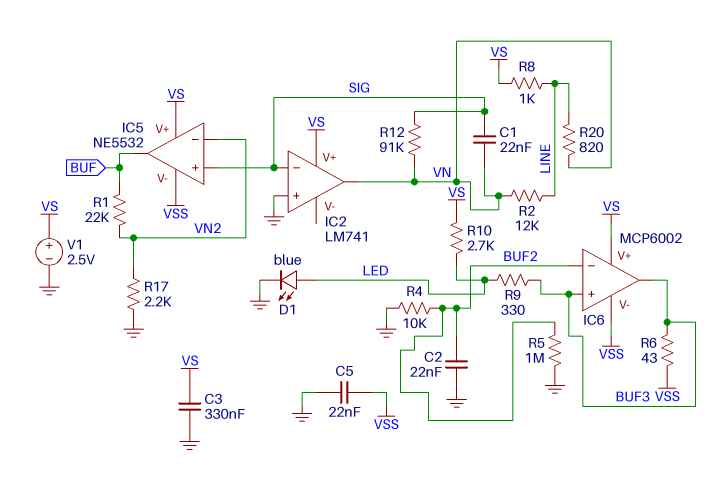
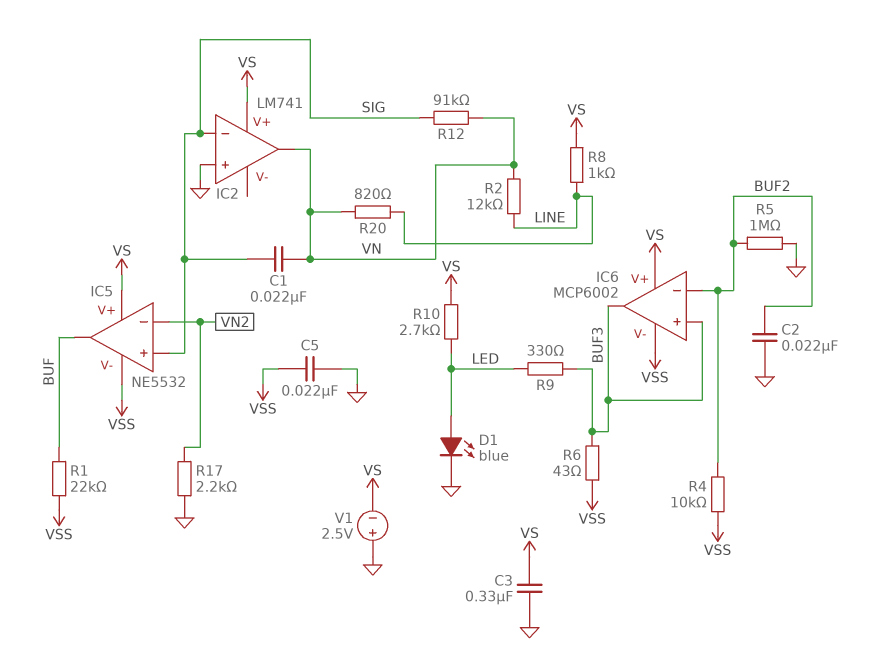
R1: 22k (BUF, VN2) -> 22k (BUF, VSS)
R4: 10k (BUF2, GND) -> 10k (BUF2, VSS)
V1: 2.5V (plus VS, minus GND) -> 2.5V (plus GND, minus VS)

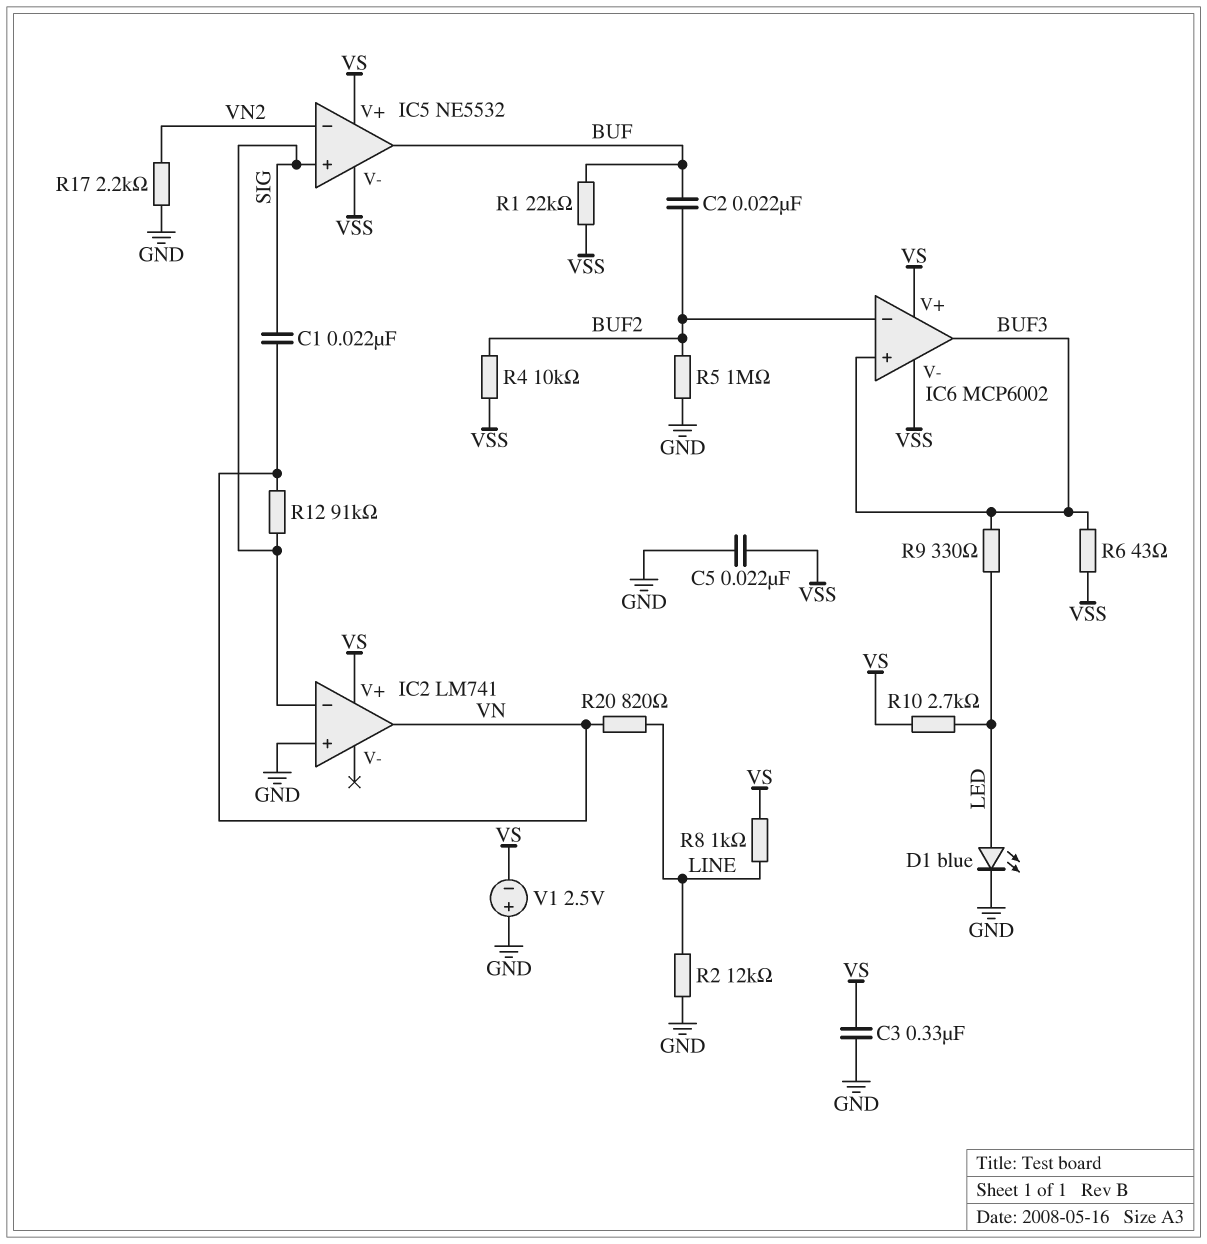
C2: 22nF (BUF2, GND) -> 22nF (BUF, BUF2)
R2: 12k (LINE, VN) -> 12k (GND, LINE)

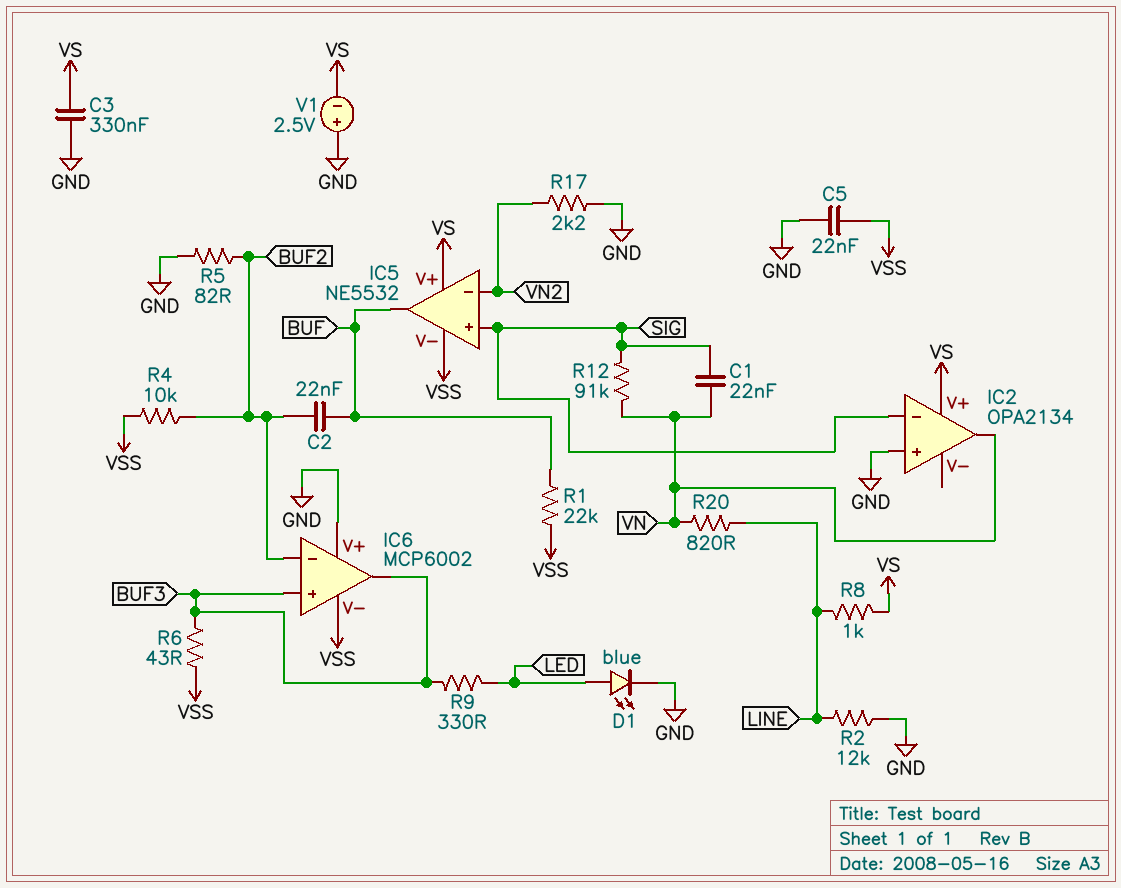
IC2: LM741 -> OPA2134
IC6 pin V+: VS -> GND
R5: 1M (BUF2, GND) -> 82 (BUF2, GND)
R10: 2.7k (LED, VS) -> none

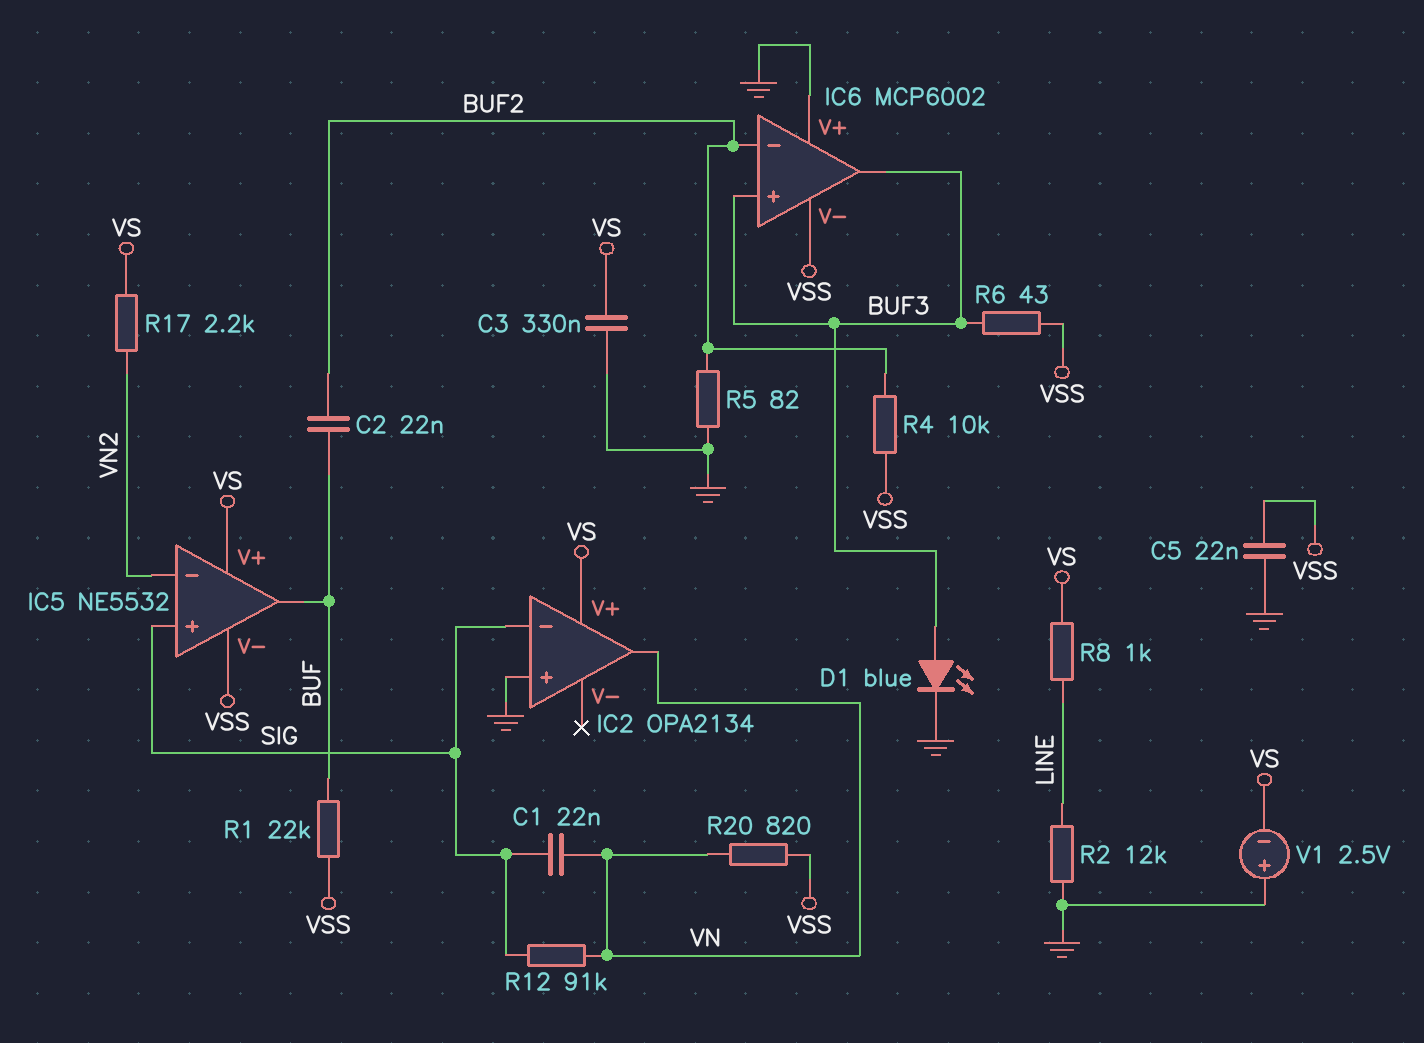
D1: LED blue (A LED, K GND) -> LED blue (A BUF3, K GND)
R9: 330 (BUF3, LED) -> none
R17: 2.2k (GND, VN2) -> 2.2k (VN2, VS)
R20: 820 (LINE, VN) -> 820 (VN, VSS)

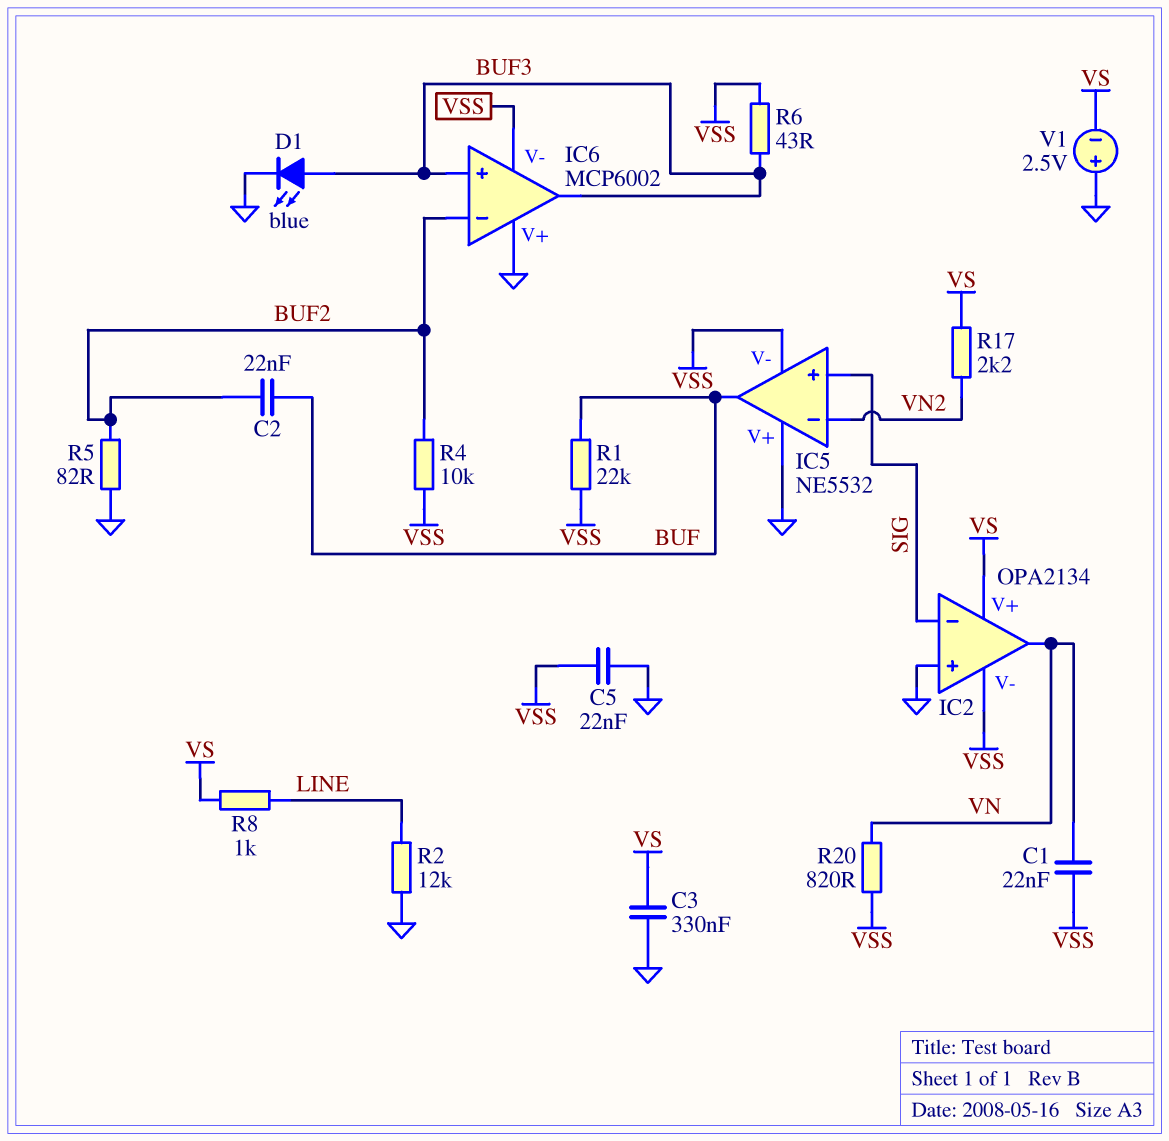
C1: 22nF (SIG, VN) -> 22nF (VN, VSS)
IC2 pin V-: none -> VSS
IC5 pin V+: VS -> GND
R12: 91k (SIG, VN) -> none

